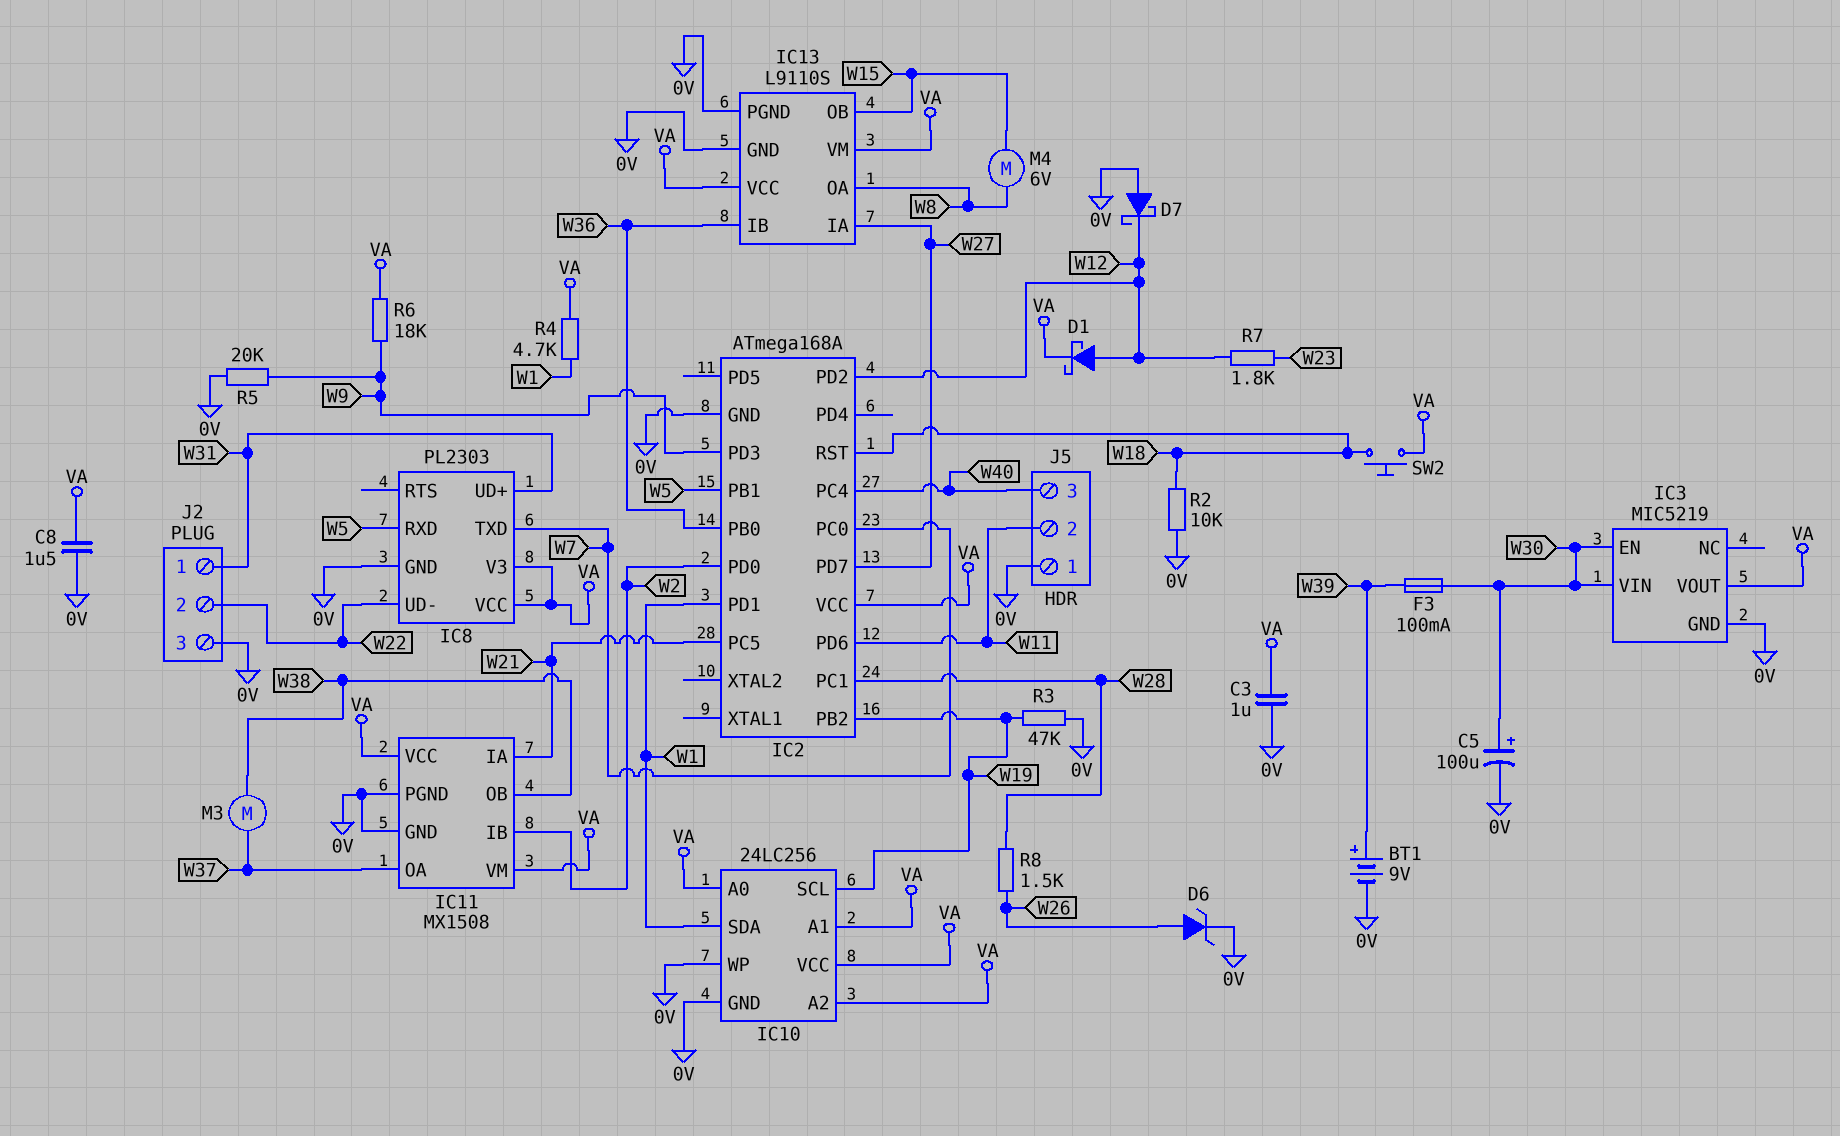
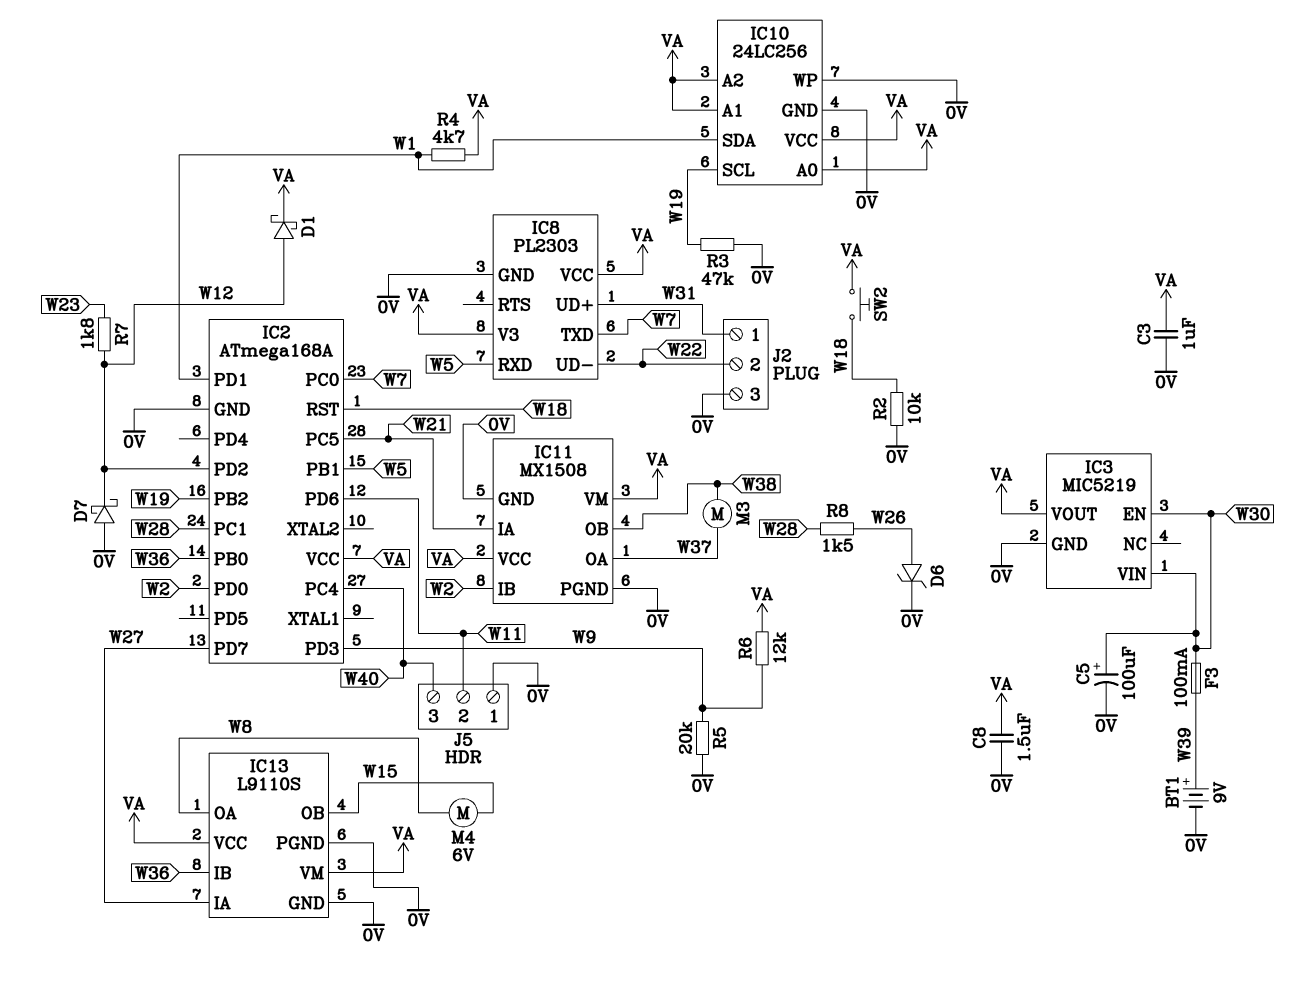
R6: 18k (VA, W9) -> 12k (VA, W9)

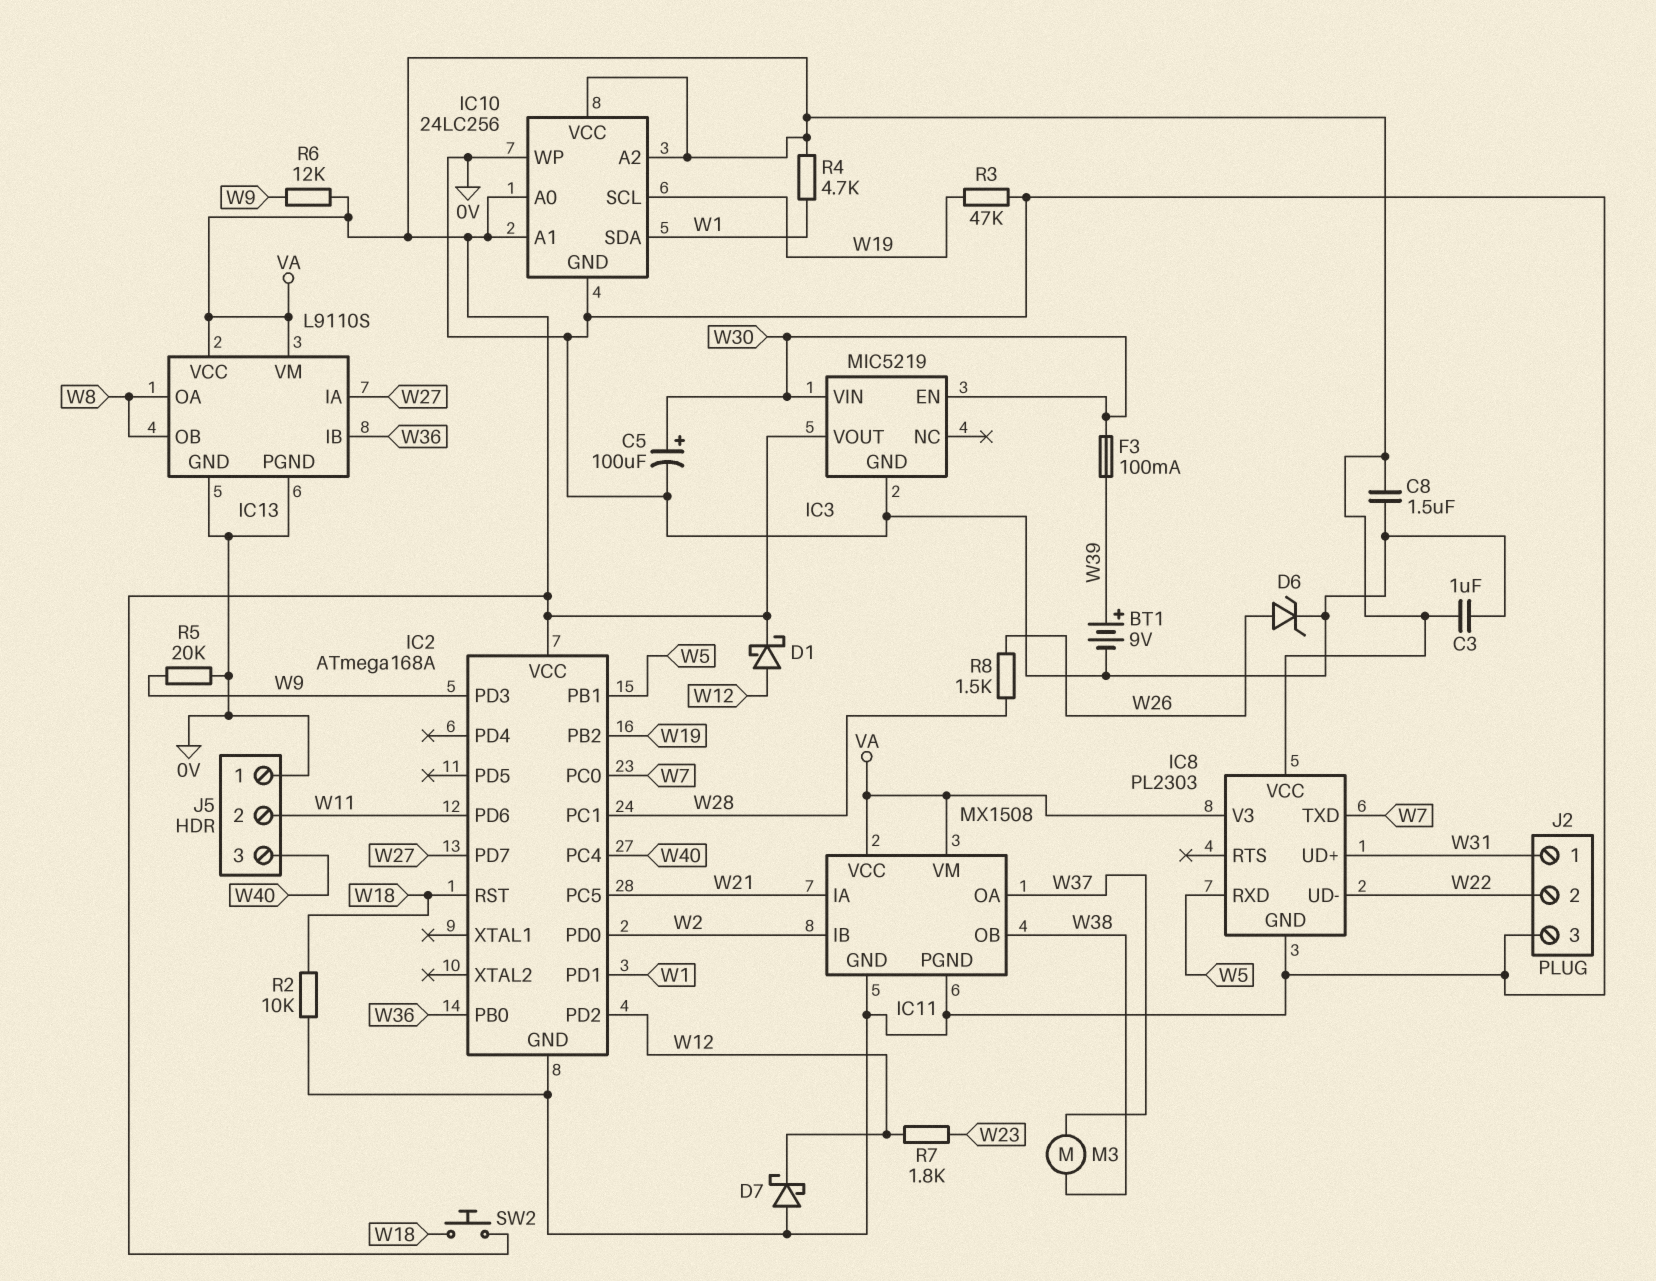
IC13 pin OB: W15 -> W8
M4: motor 6V (W8, W15) -> none

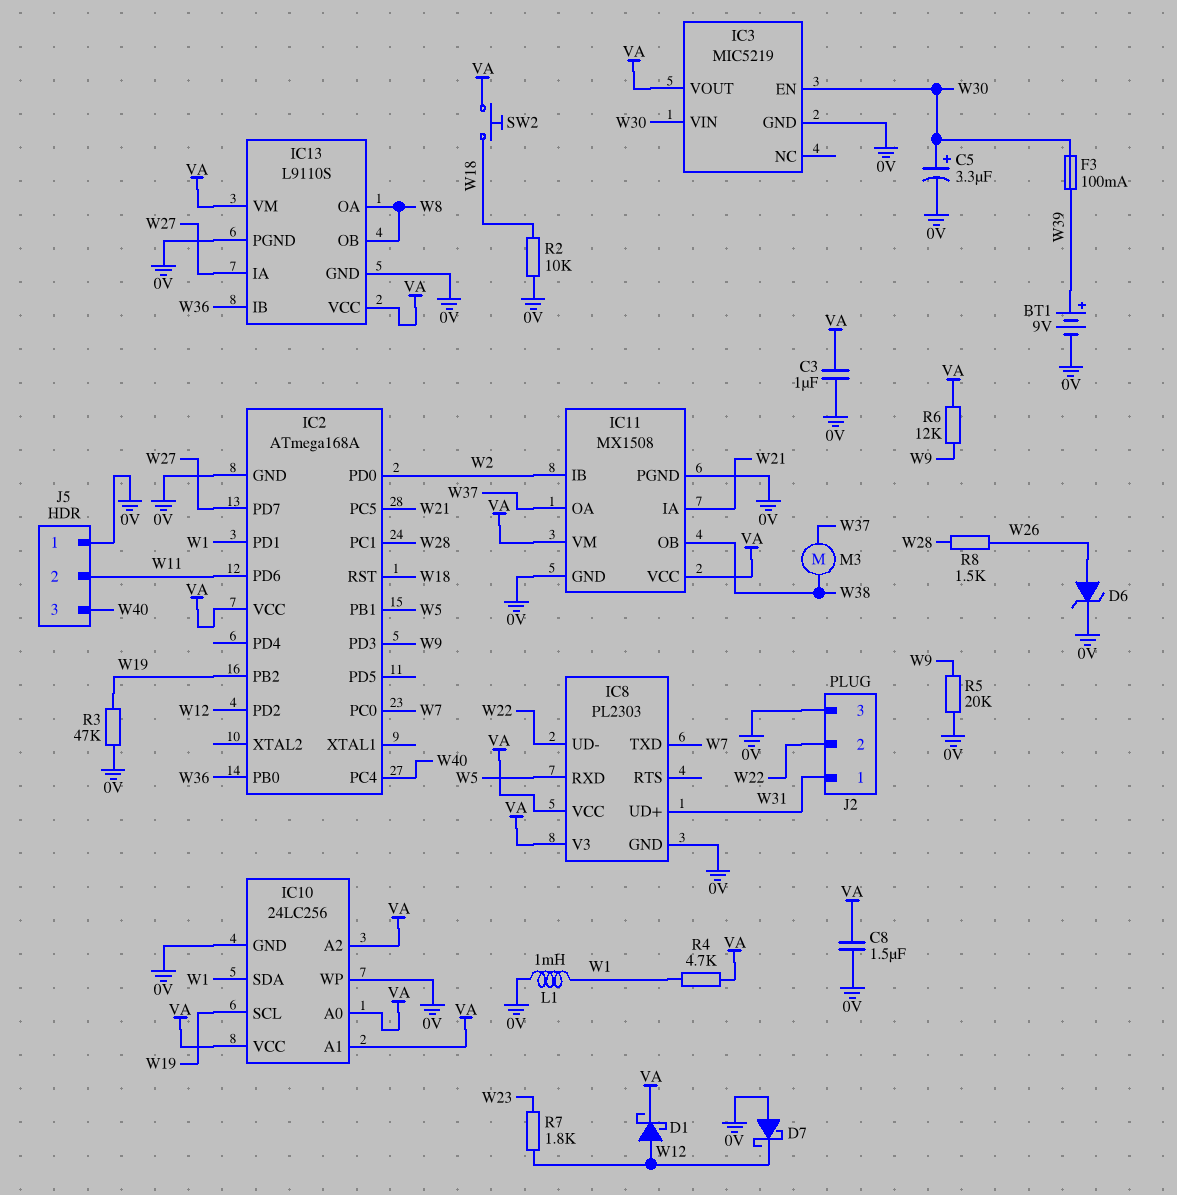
C5: 100uF (plus W30, minus 0V) -> 3.3uF (plus W30, minus 0V)
L1: none -> 1mH (0V, W1)

